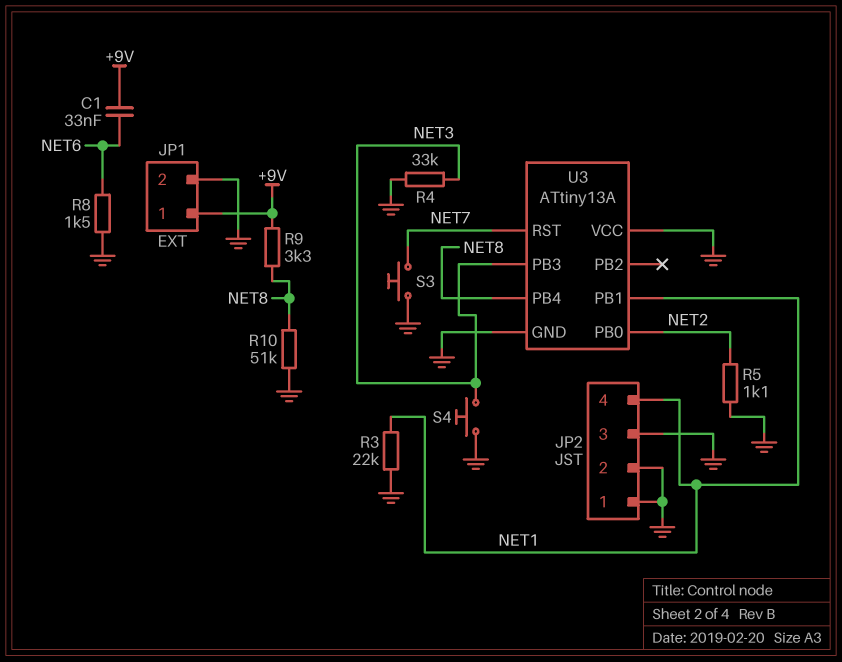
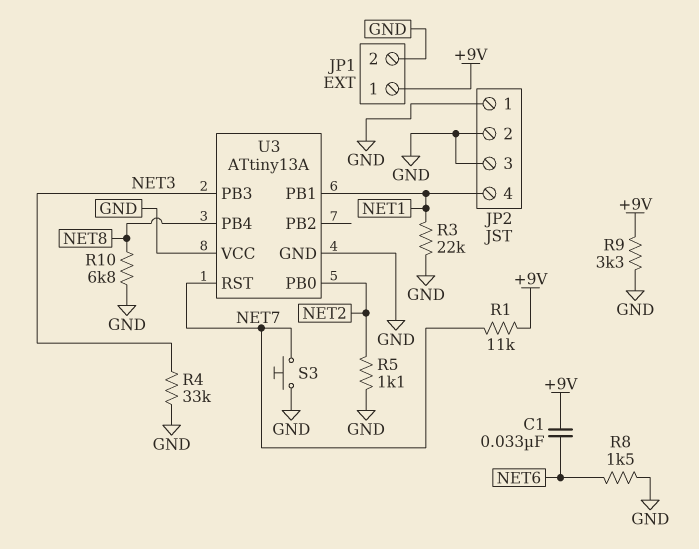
R1: none -> 11k (+9V, NET7)
R9: 3.3k (+9V, NET8) -> 3.3k (+9V, GND)
R10: 51k (GND, NET8) -> 6.8k (GND, NET8)
S4: button (GND, NET3) -> none

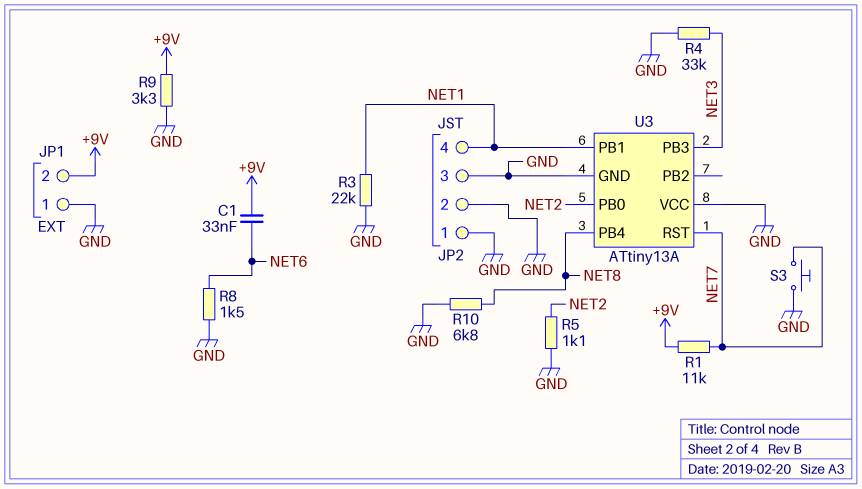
JP1 pin 1: +9V -> GND
JP1 pin 2: GND -> +9V

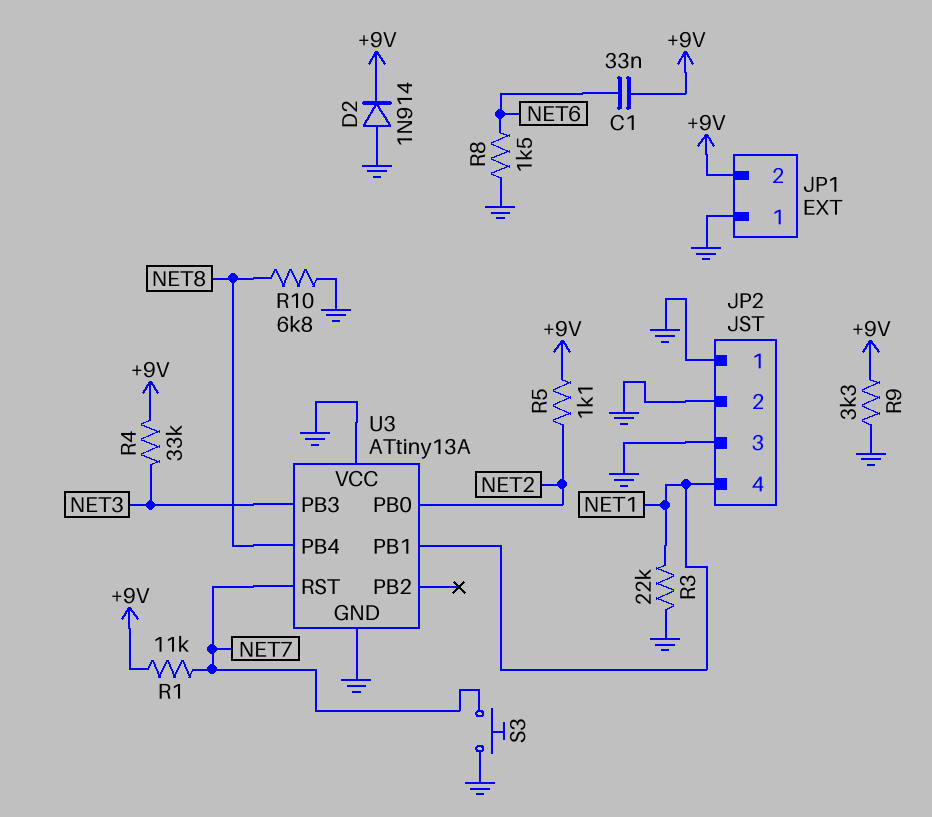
D2: none -> diode 1N914 (A GND, K +9V)
R4: 33k (GND, NET3) -> 33k (+9V, NET3)
R5: 1.1k (GND, NET2) -> 1.1k (+9V, NET2)

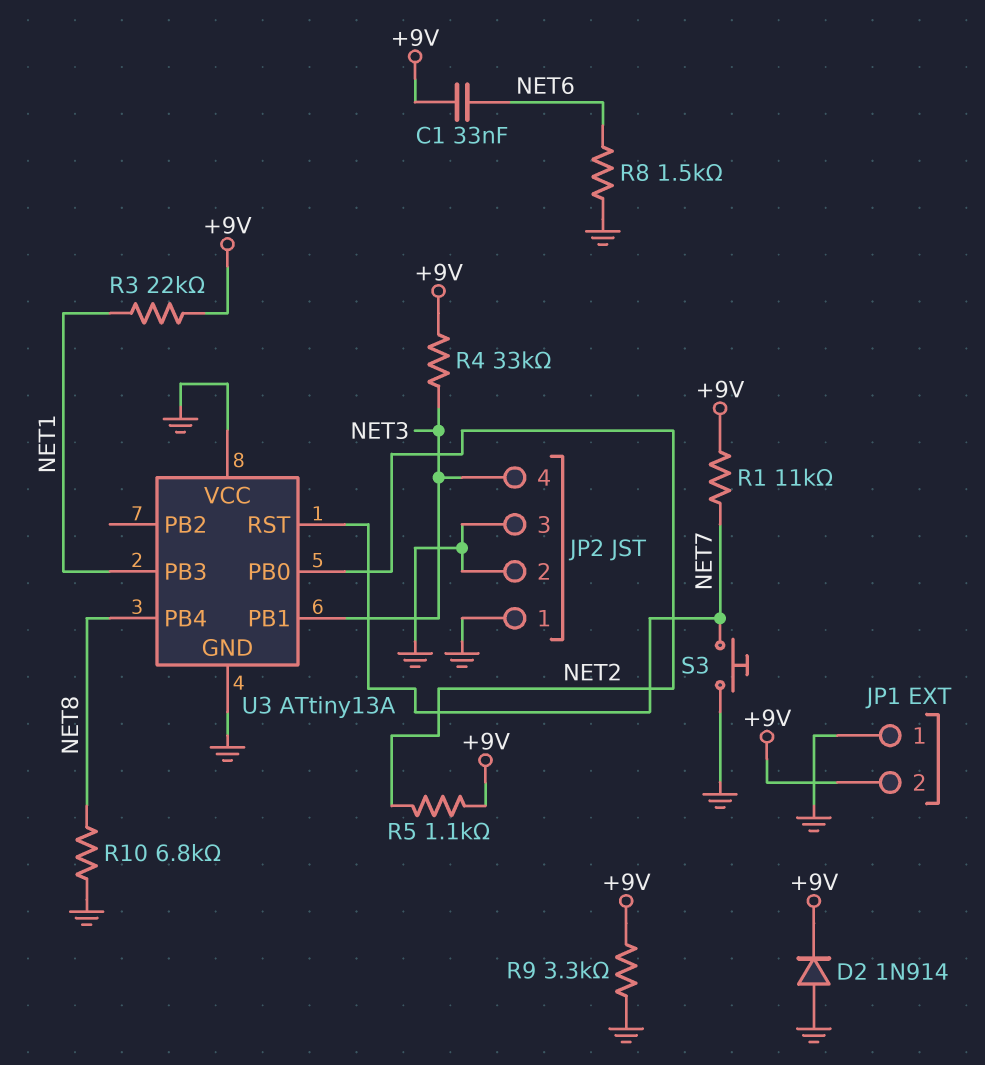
JP2 pin 4: NET1 -> NET3
R3: 22k (GND, NET1) -> 22k (+9V, NET1)
U3 pin PB1: NET1 -> NET3
U3 pin PB3: NET3 -> NET1

